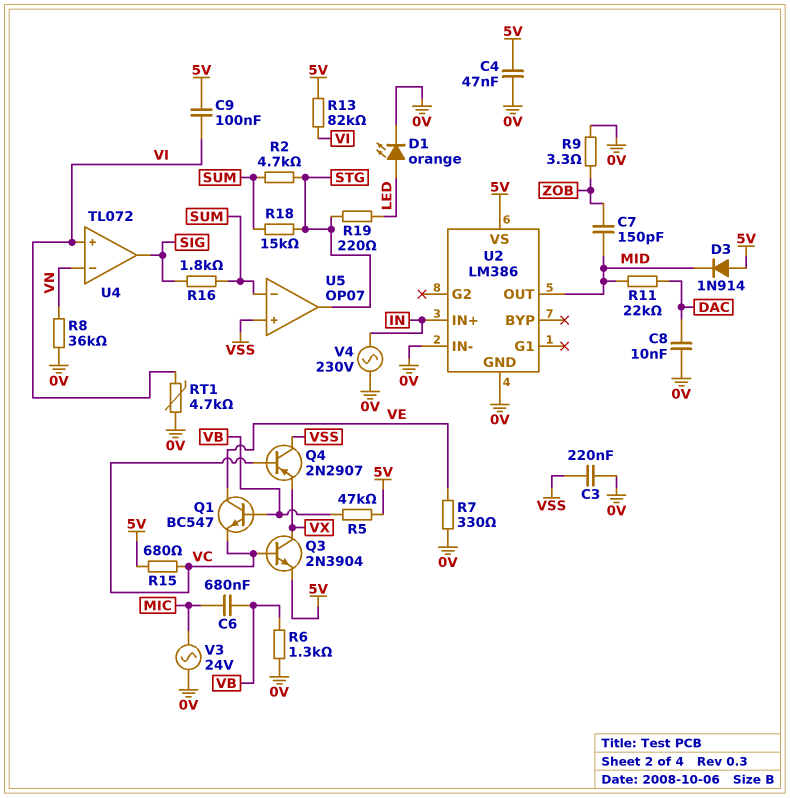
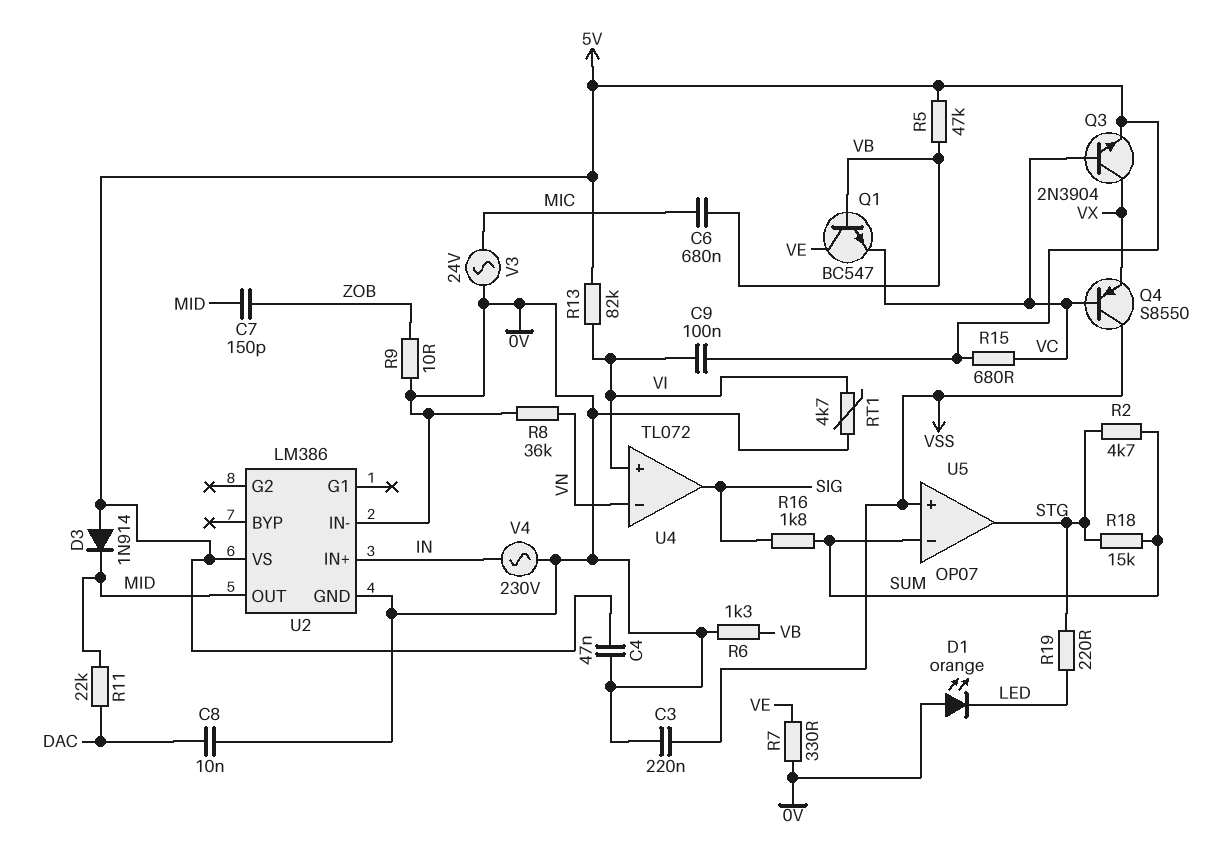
D1: LED orange (A LED, K 0V) -> LED orange (A 0V, K LED)
Q4: PNP 2N2907 (B VC, C VSS, E VX) -> PNP S8550 (B VC, C VSS, E VX)
R9: 3.3 (0V, ZOB) -> 10 (0V, ZOB)

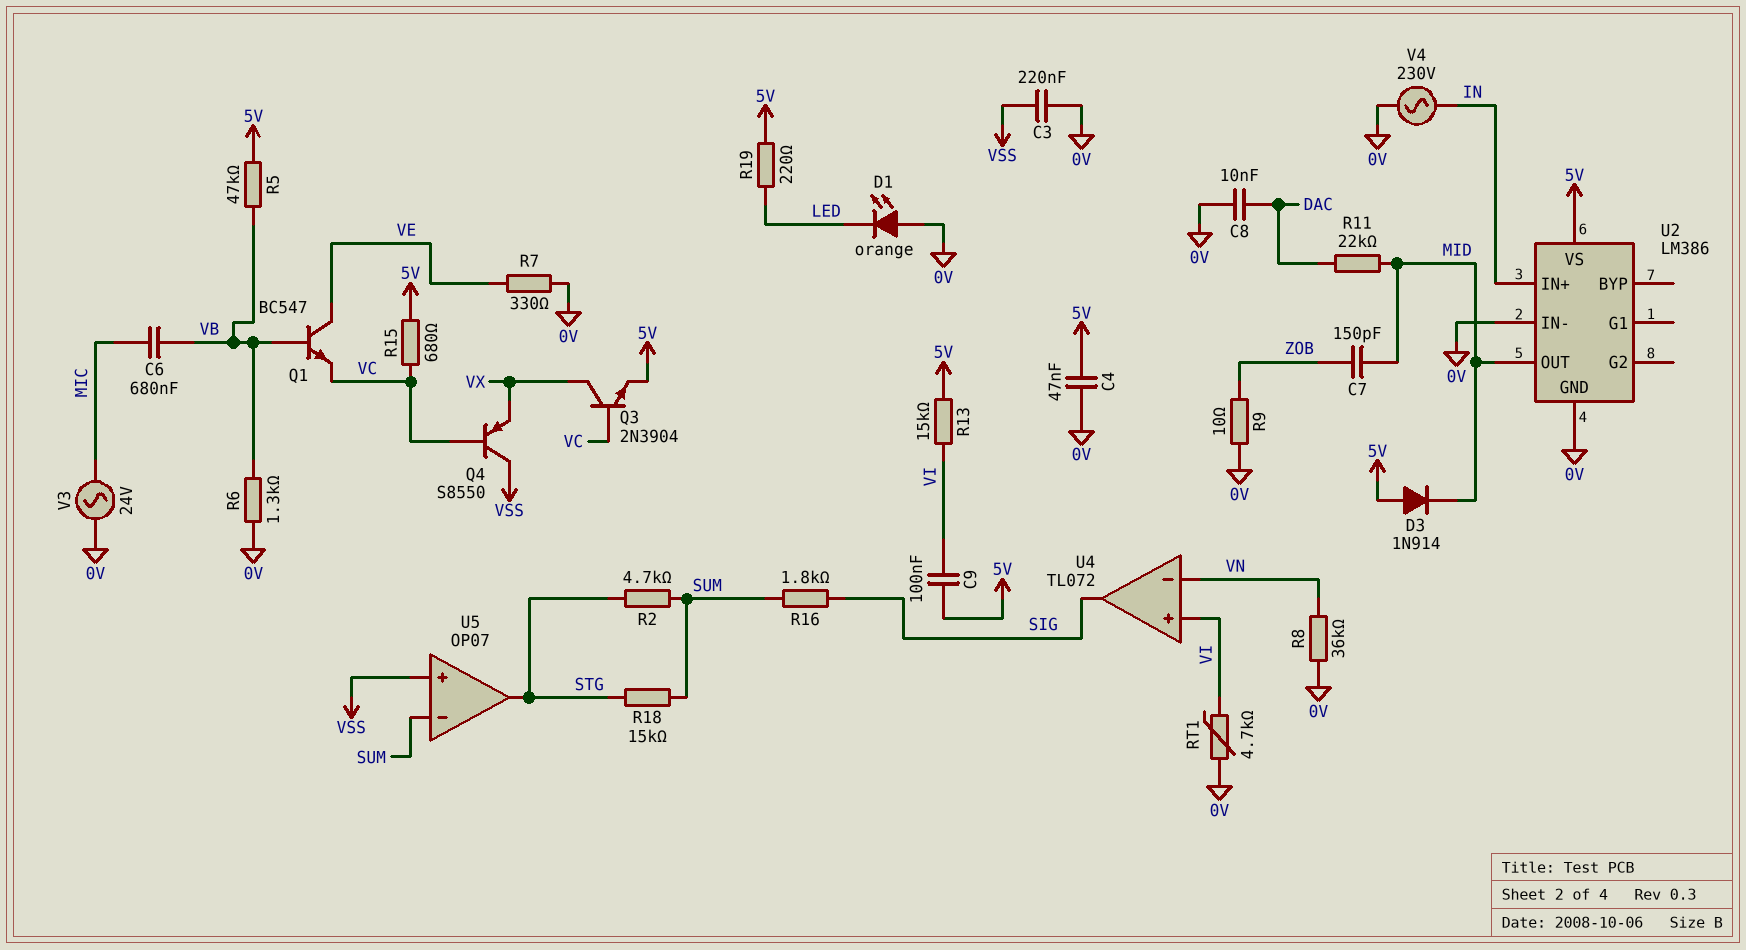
R13: 82k (5V, VI) -> 15k (5V, VI)
R19: 220 (LED, STG) -> 220 (5V, LED)

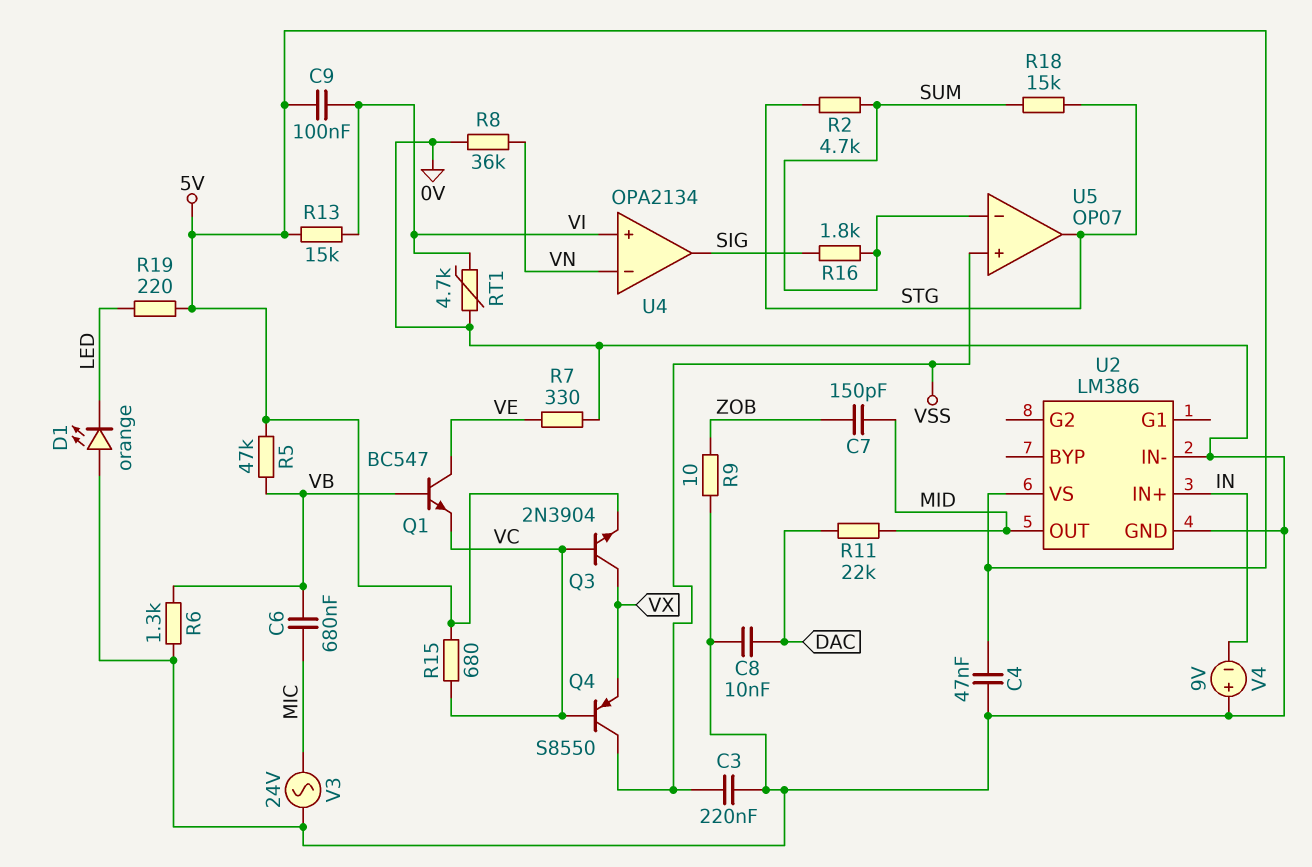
D3: diode 1N914 (A 5V, K MID) -> none
U4: TL072 -> OPA2134
V4: AC 230V (0V, IN) -> 9V (plus 0V, minus IN)

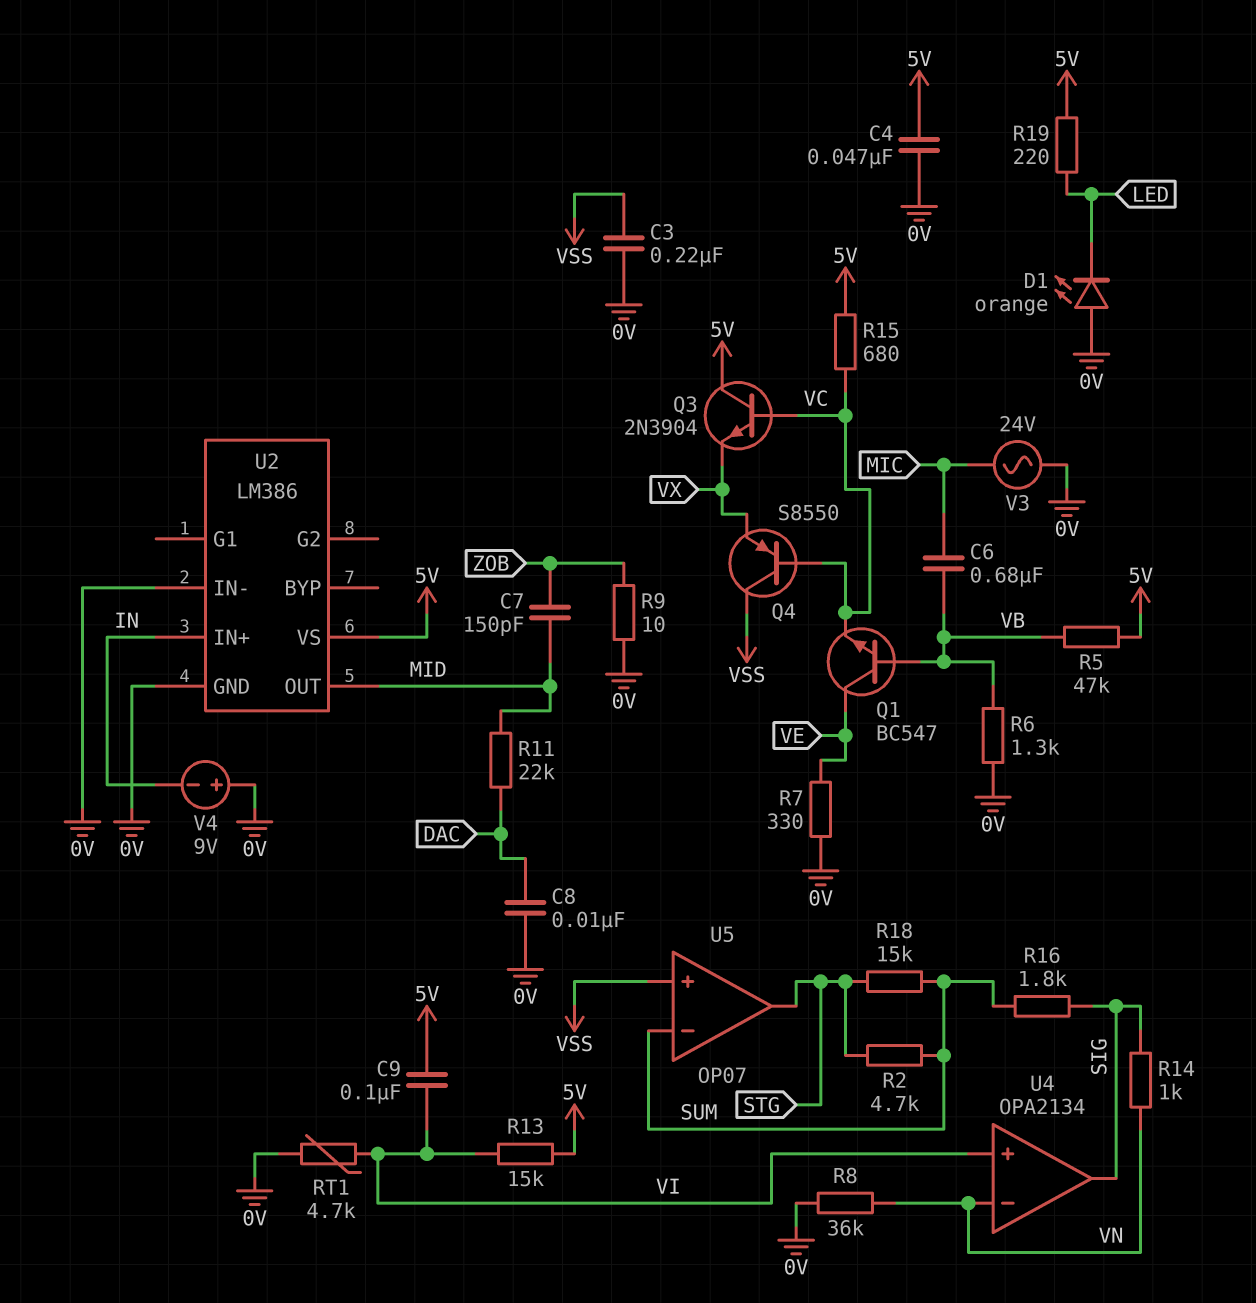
Q3: NPN 2N3904 (B VC, C VX, E 5V) -> NPN 2N3904 (B VC, C 5V, E VX)
R14: none -> 1k (SIG, VN)

